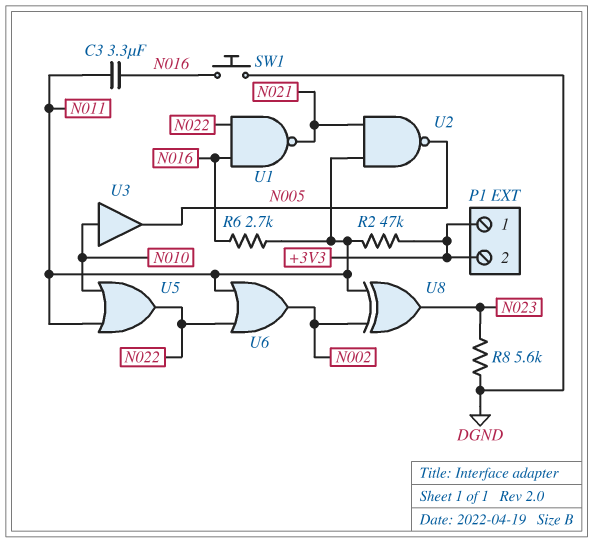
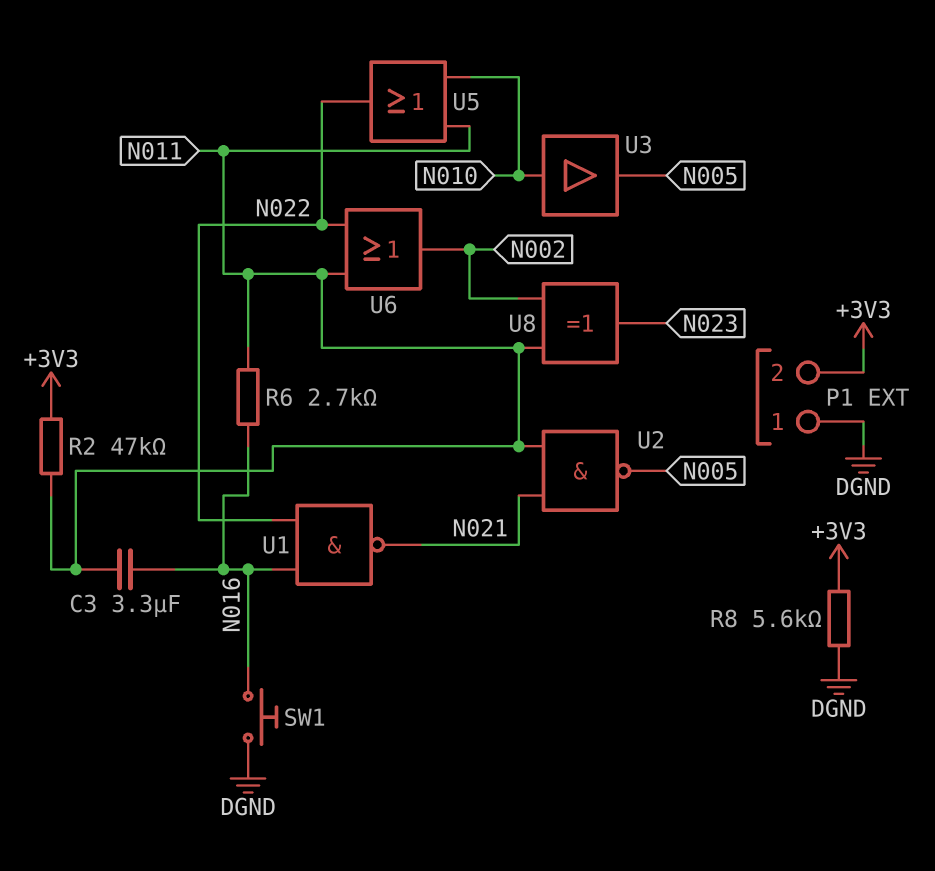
P1 pin 1: +3V3 -> DGND
R8: 5.6k (DGND, N023) -> 5.6k (+3V3, DGND)

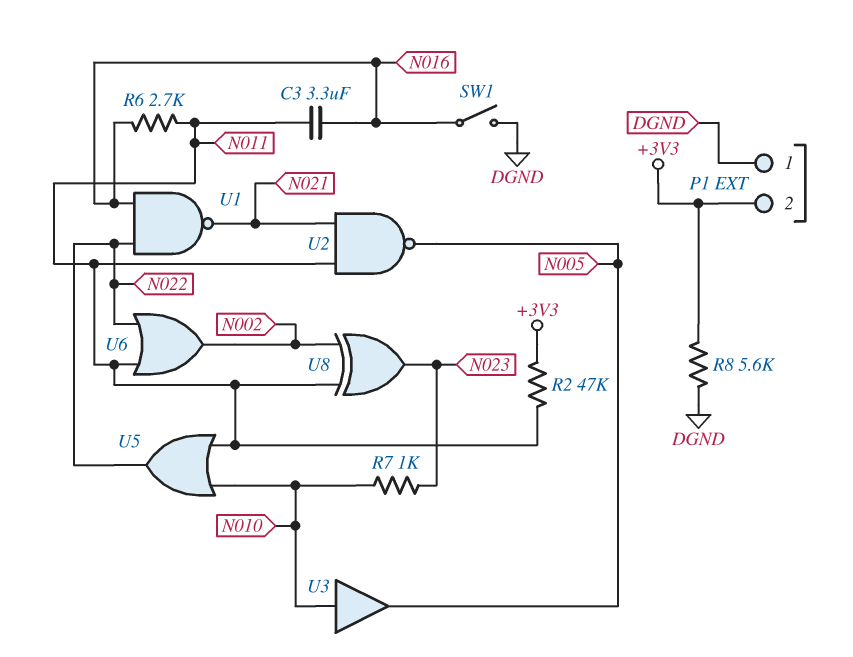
R7: none -> 1k (N010, N023)
SW1: button (DGND, N016) -> switch (DGND, N016)

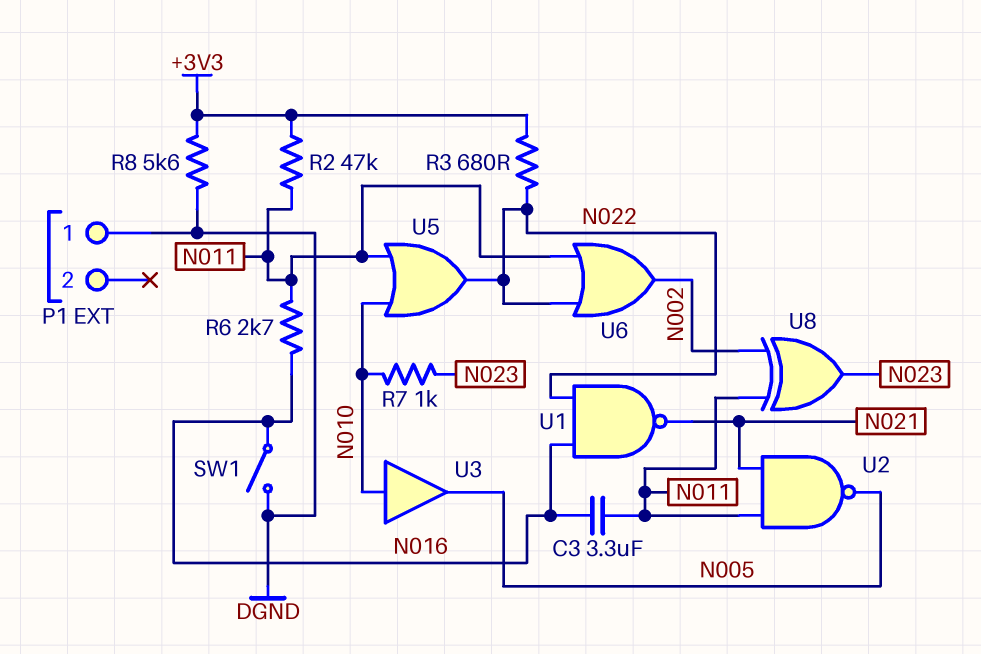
P1 pin 2: +3V3 -> none
R3: none -> 680 (+3V3, N022)

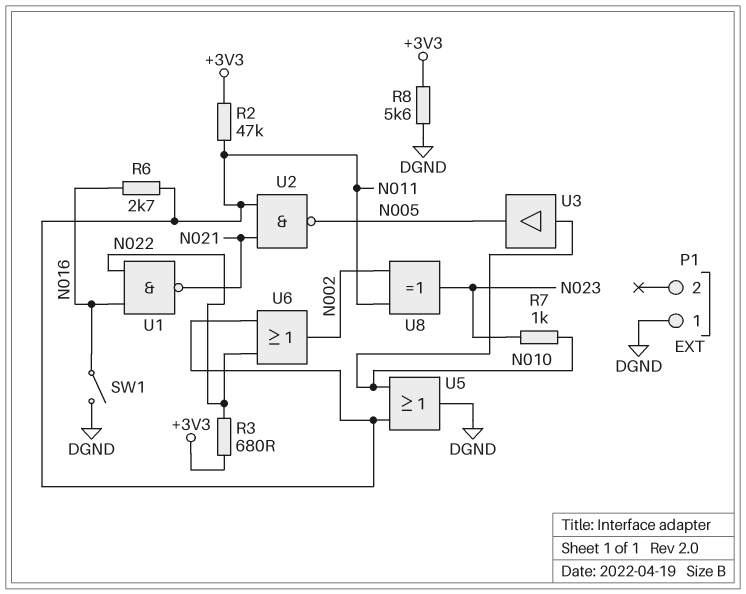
C3: 3.3uF (N011, N016) -> none
U5: OR (in N010, in N011, out N022) -> OR (in N010, in N011, out DGND)

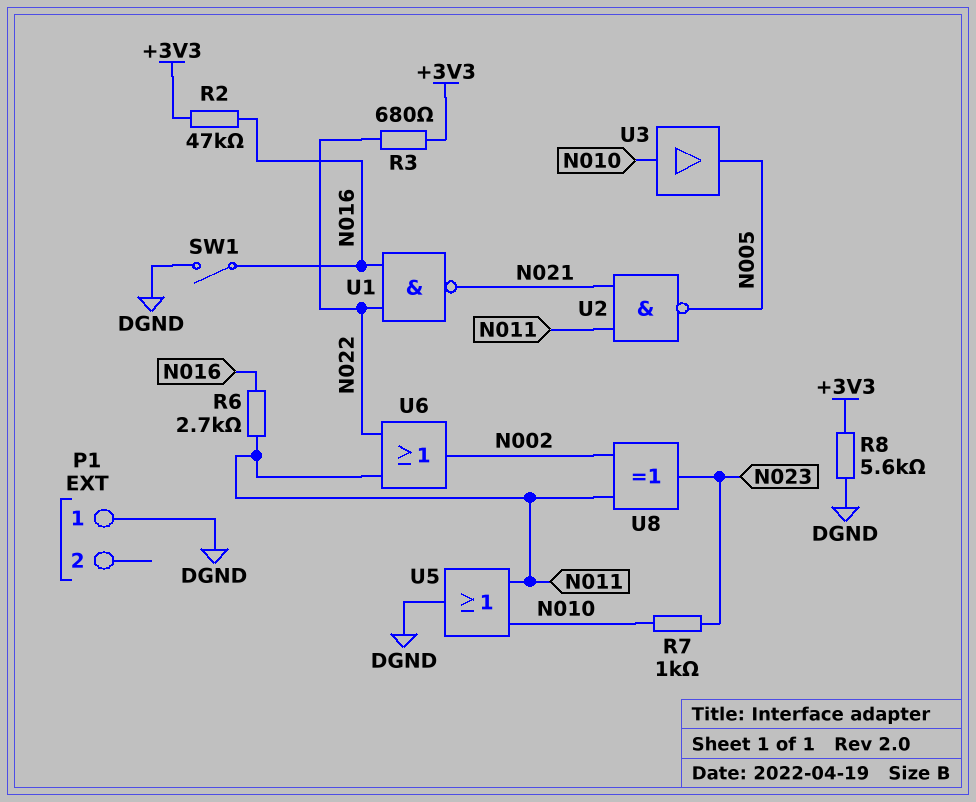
R2: 47k (+3V3, N011) -> 47k (+3V3, N016)

